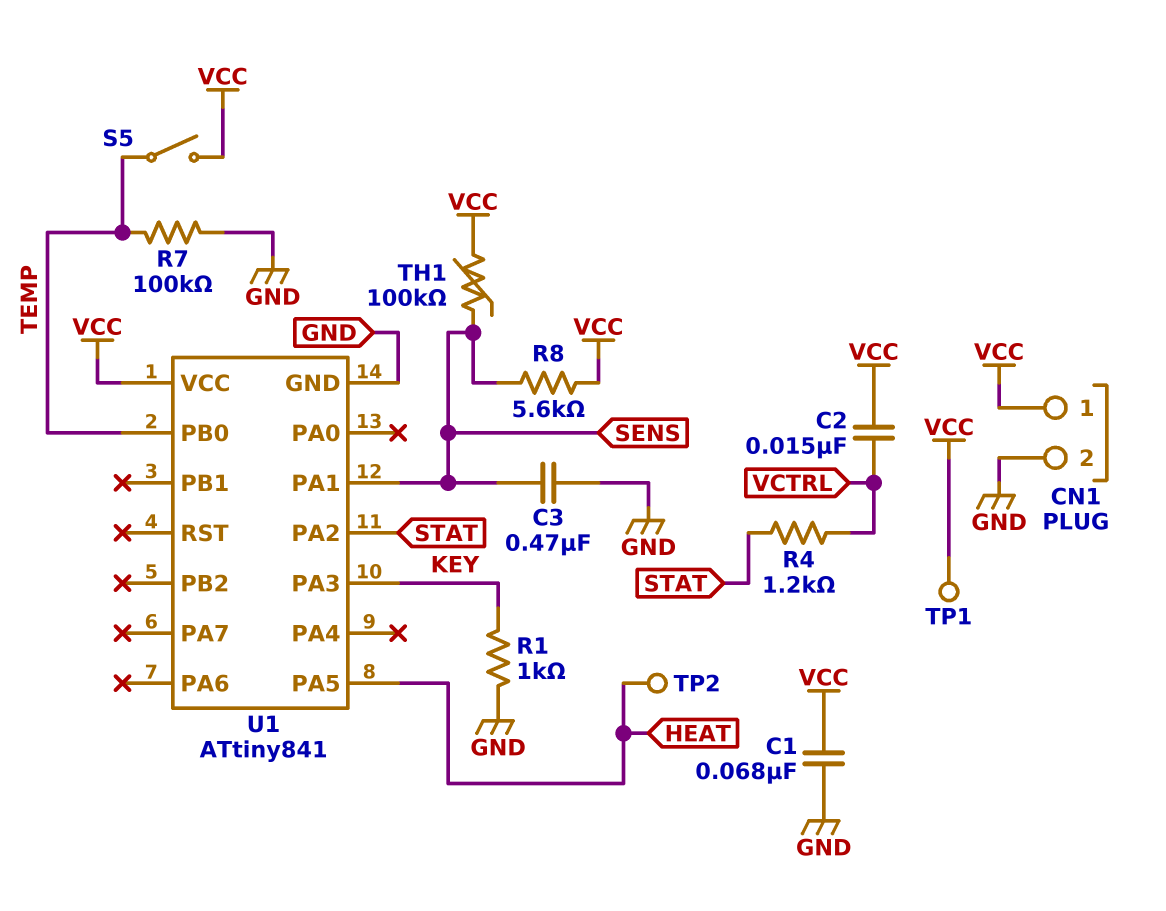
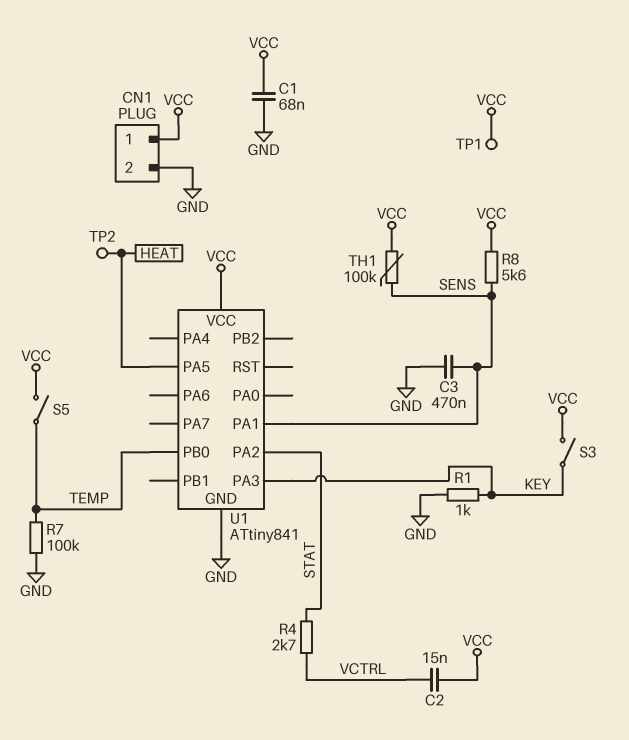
R4: 1.2k (STAT, VCTRL) -> 2.7k (STAT, VCTRL)
S3: none -> switch (KEY, VCC)

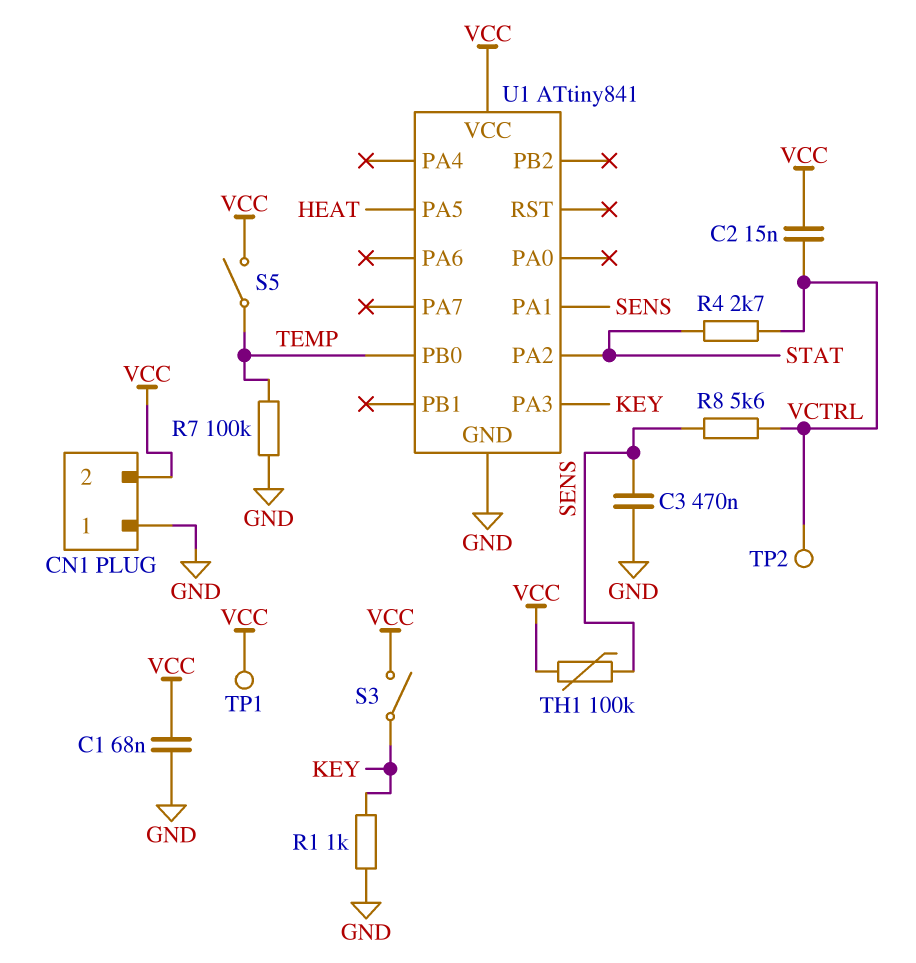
CN1 pin 1: VCC -> GND
CN1 pin 2: GND -> VCC
R8: 5.6k (SENS, VCC) -> 5.6k (SENS, VCTRL)
TP2: test point (HEAT) -> test point (VCTRL)

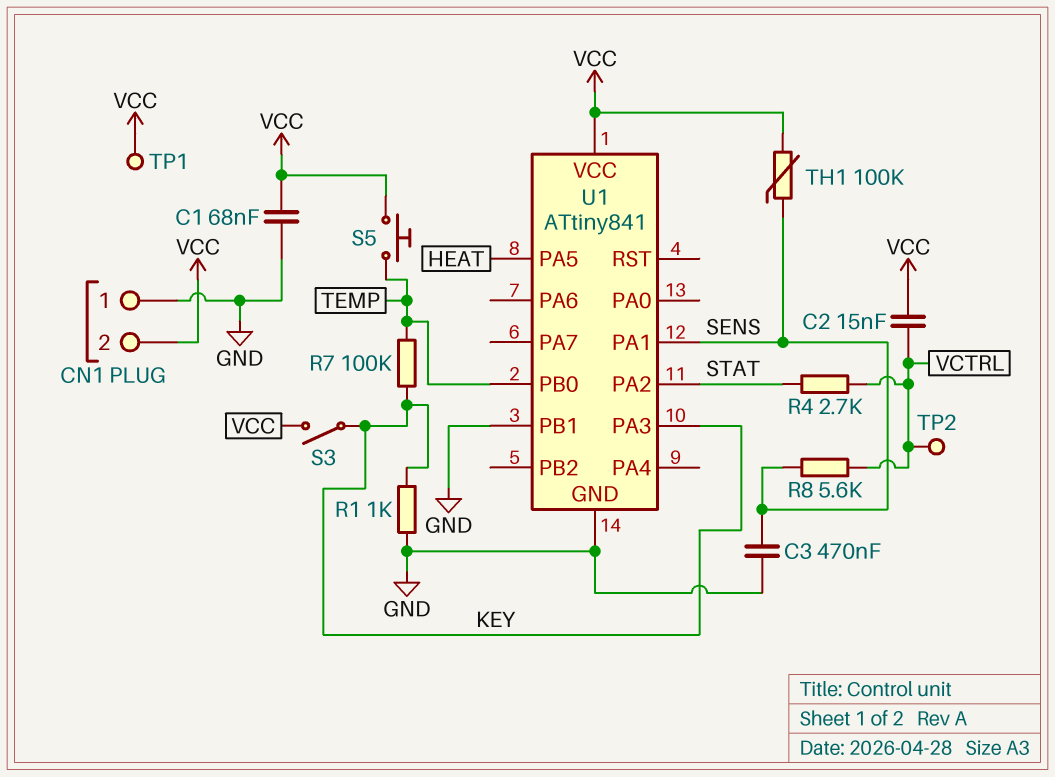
R7: 100k (GND, TEMP) -> 100k (KEY, TEMP)
S5: switch (TEMP, VCC) -> button (TEMP, VCC)
U1 pin PB1: none -> GND

